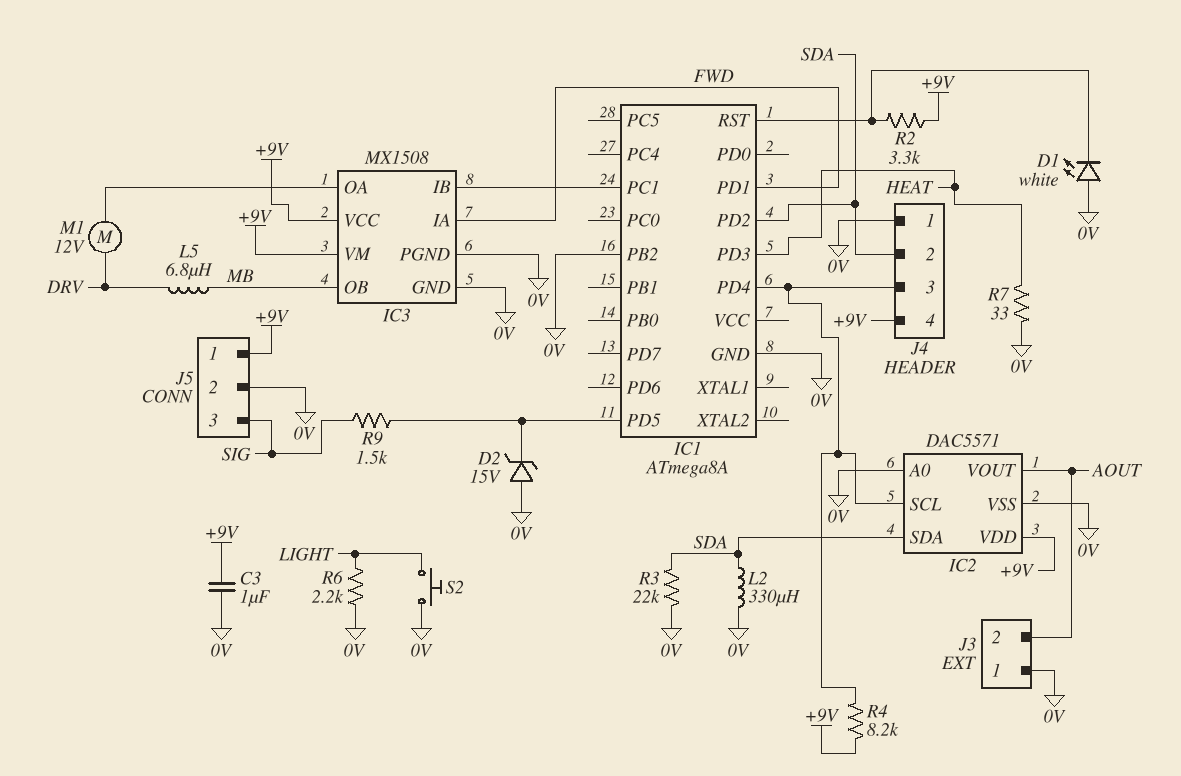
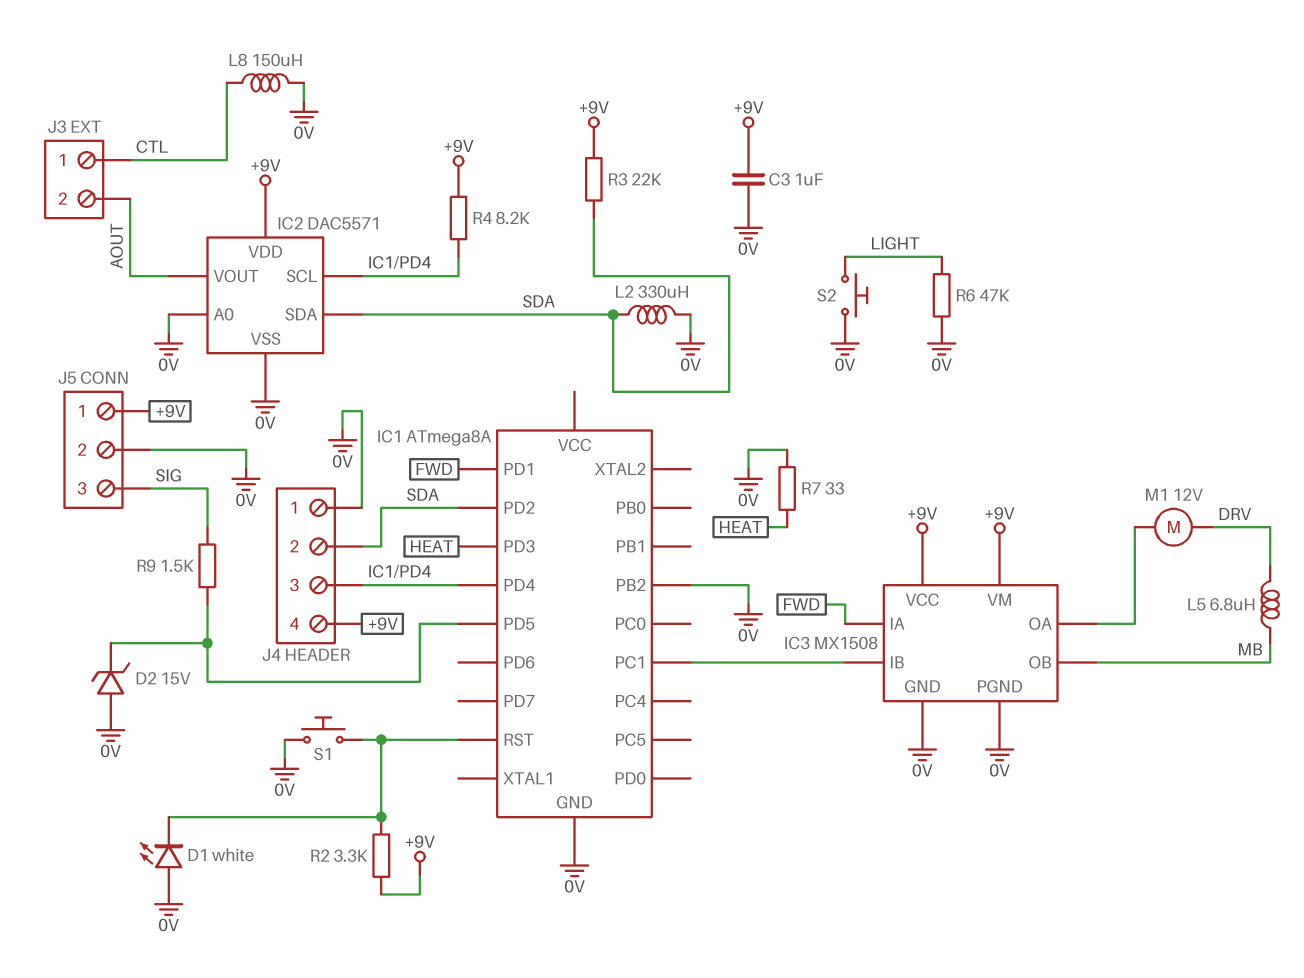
J3 pin 1: 0V -> CTL
L8: none -> 150uH (0V, CTL)
R3: 22k (0V, SDA) -> 22k (+9V, SDA)
R6: 2.2k (0V, LIGHT) -> 47k (0V, LIGHT)
S1: none -> button (0V, IC1/RST)

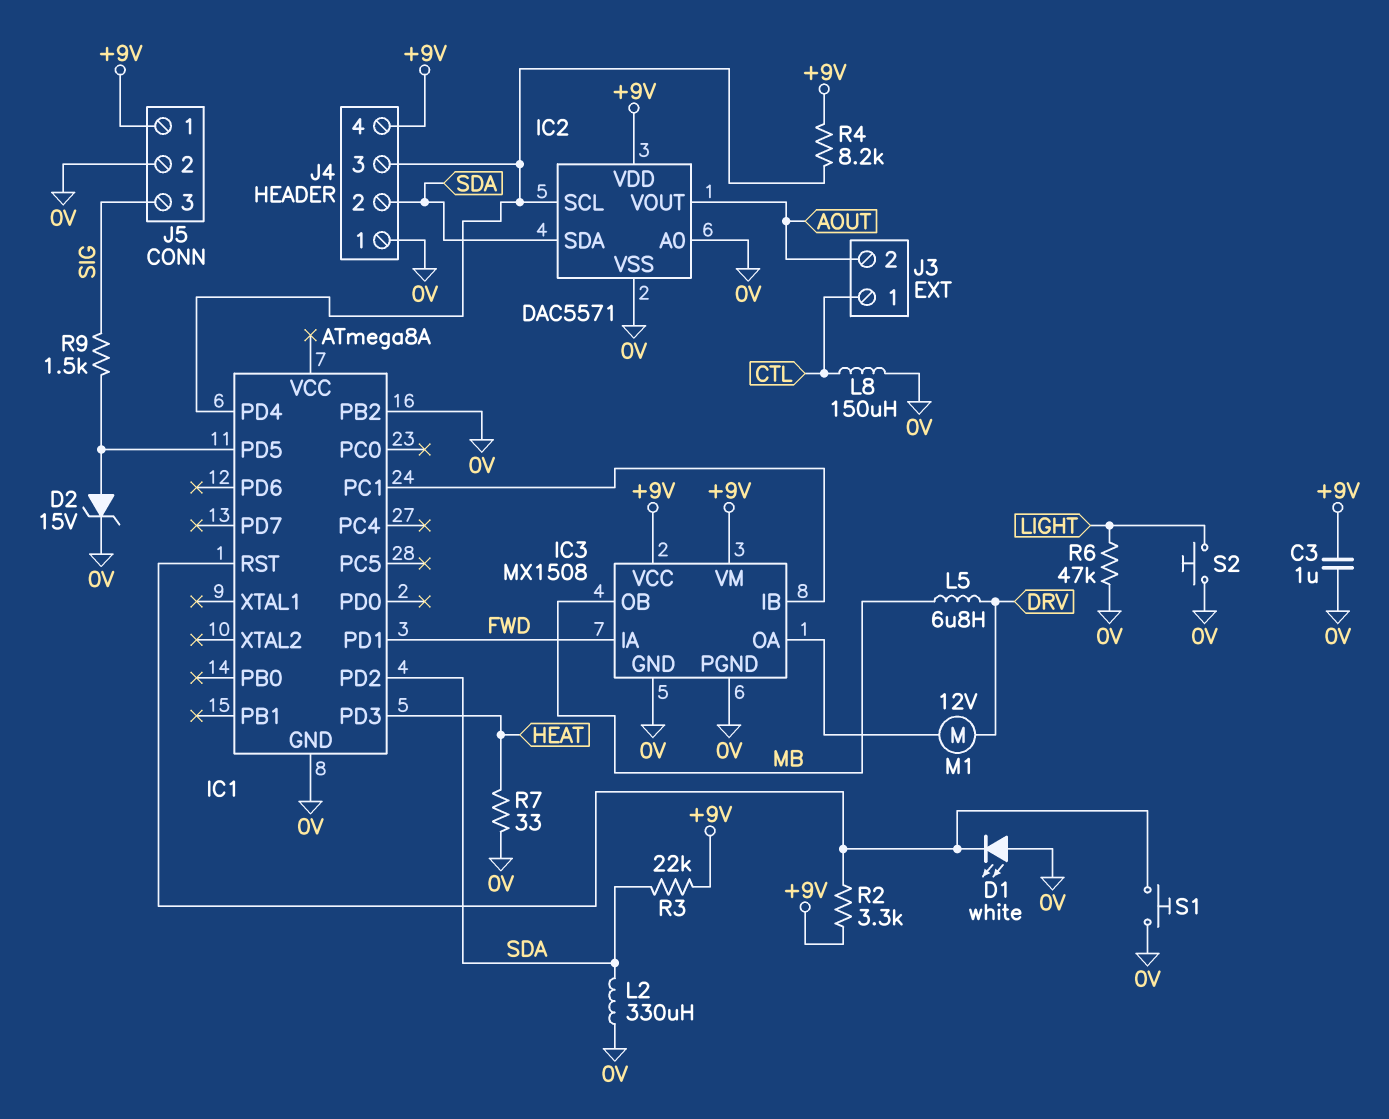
D2: zener 15V (A 0V, K IC1/PD5) -> zener 15V (A IC1/PD5, K 0V)

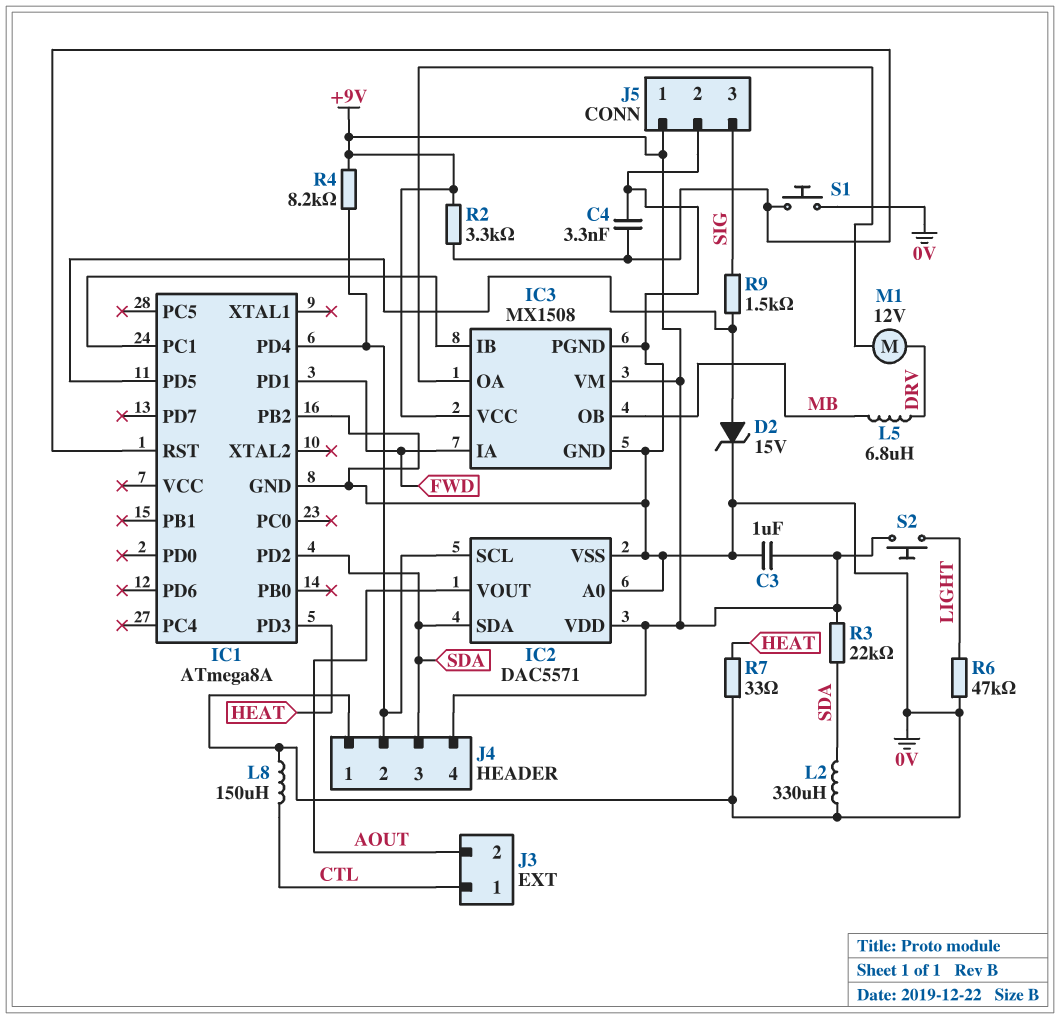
C4: none -> 3.3nF (0V, IC1/RST)
D1: LED white (A 0V, K IC1/RST) -> none
J4 pin 2: SDA -> IC1/PD4
J4 pin 3: IC1/PD4 -> SDA
S2: button (0V, LIGHT) -> button (+9V, LIGHT)

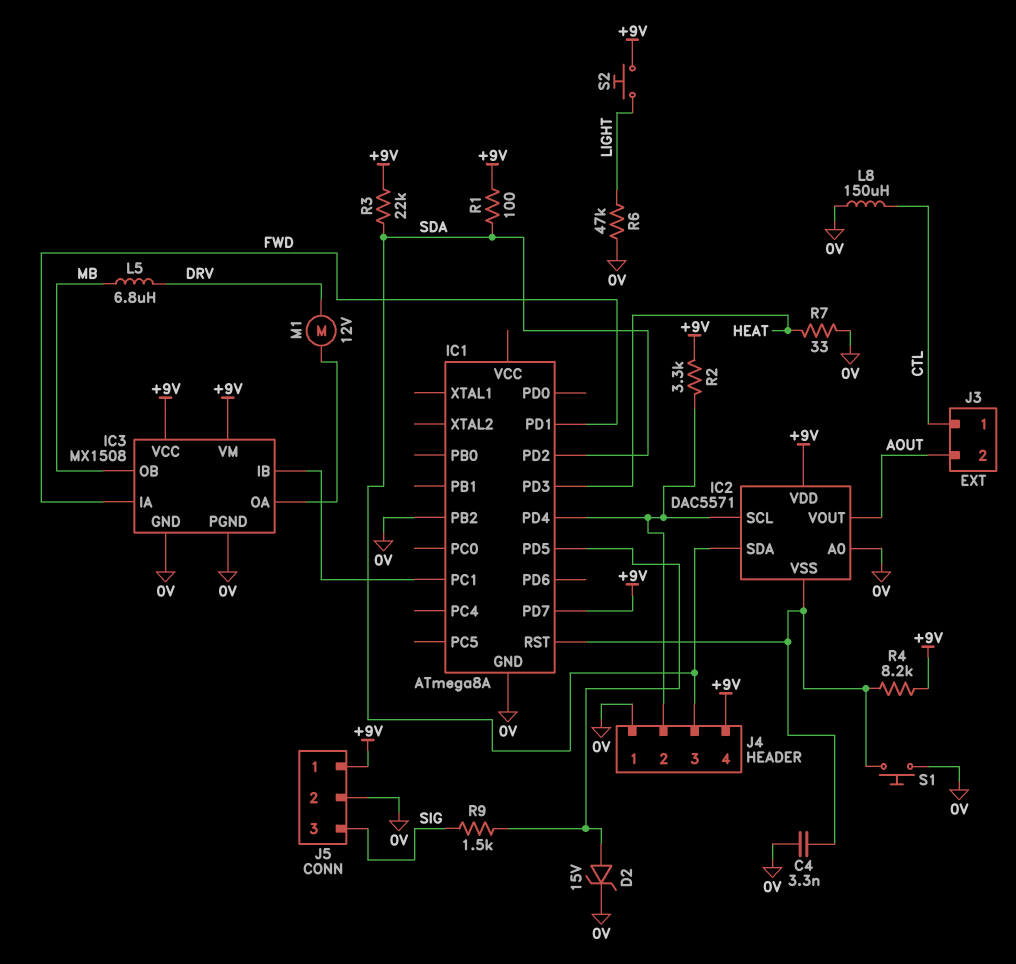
C3: 1uF (+9V, 0V) -> none
IC1 pin PD7: none -> +9V
IC2 pin VSS: 0V -> IC1/RST
L2: 330uH (0V, SDA) -> none
R1: none -> 100 (+9V, SDA)
R2: 3.3k (+9V, IC1/RST) -> 3.3k (+9V, IC1/PD4)
R4: 8.2k (+9V, IC1/PD4) -> 8.2k (+9V, IC1/RST)

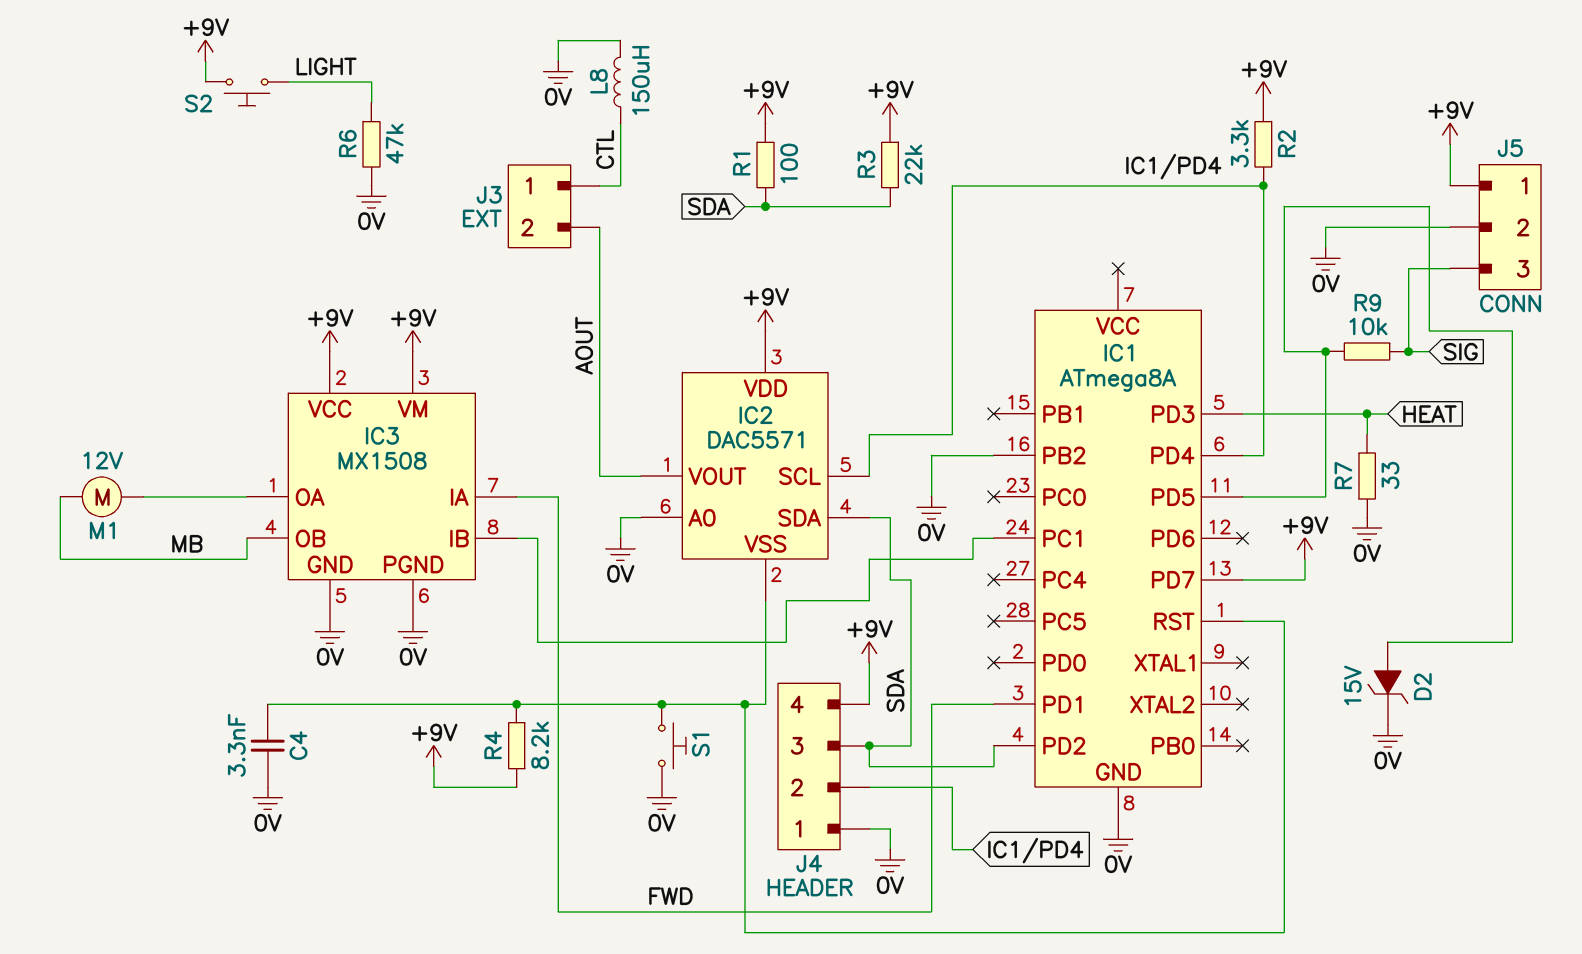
L5: 6.8uH (DRV, MB) -> none
M1: motor 12V (DRV, IC3/OA) -> motor 12V (IC3/OA, MB)
R9: 1.5k (IC1/PD5, SIG) -> 10k (IC1/PD5, SIG)

